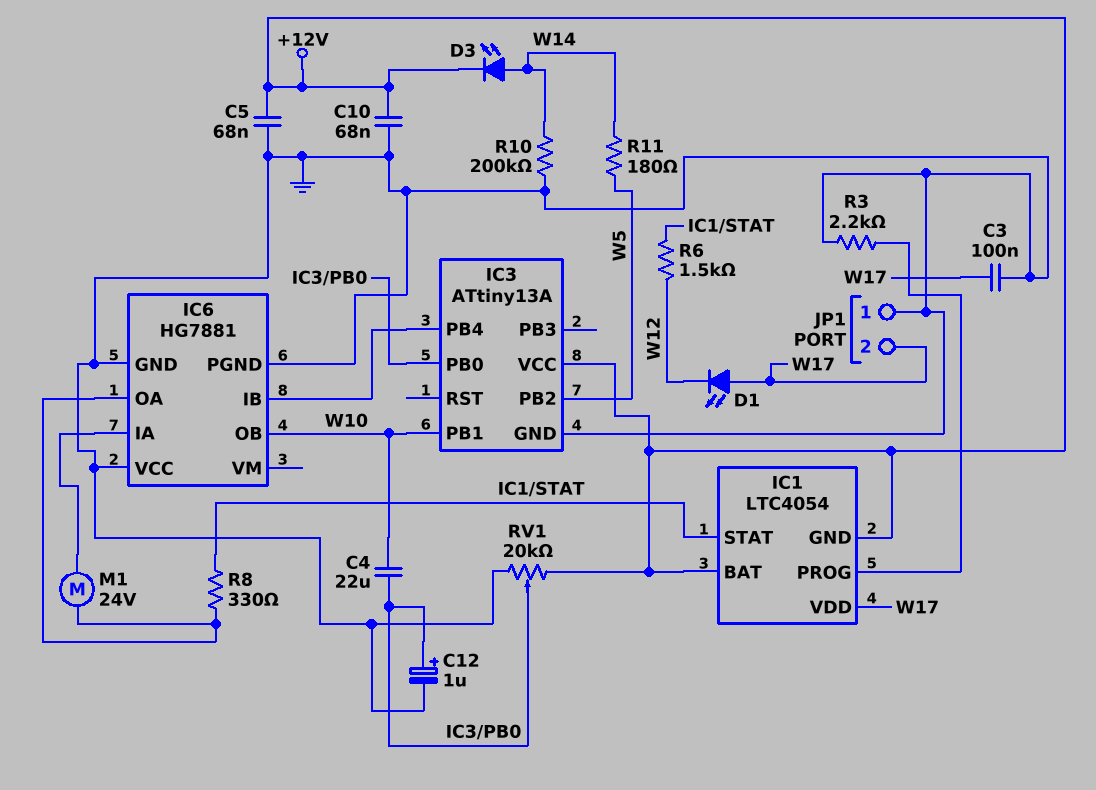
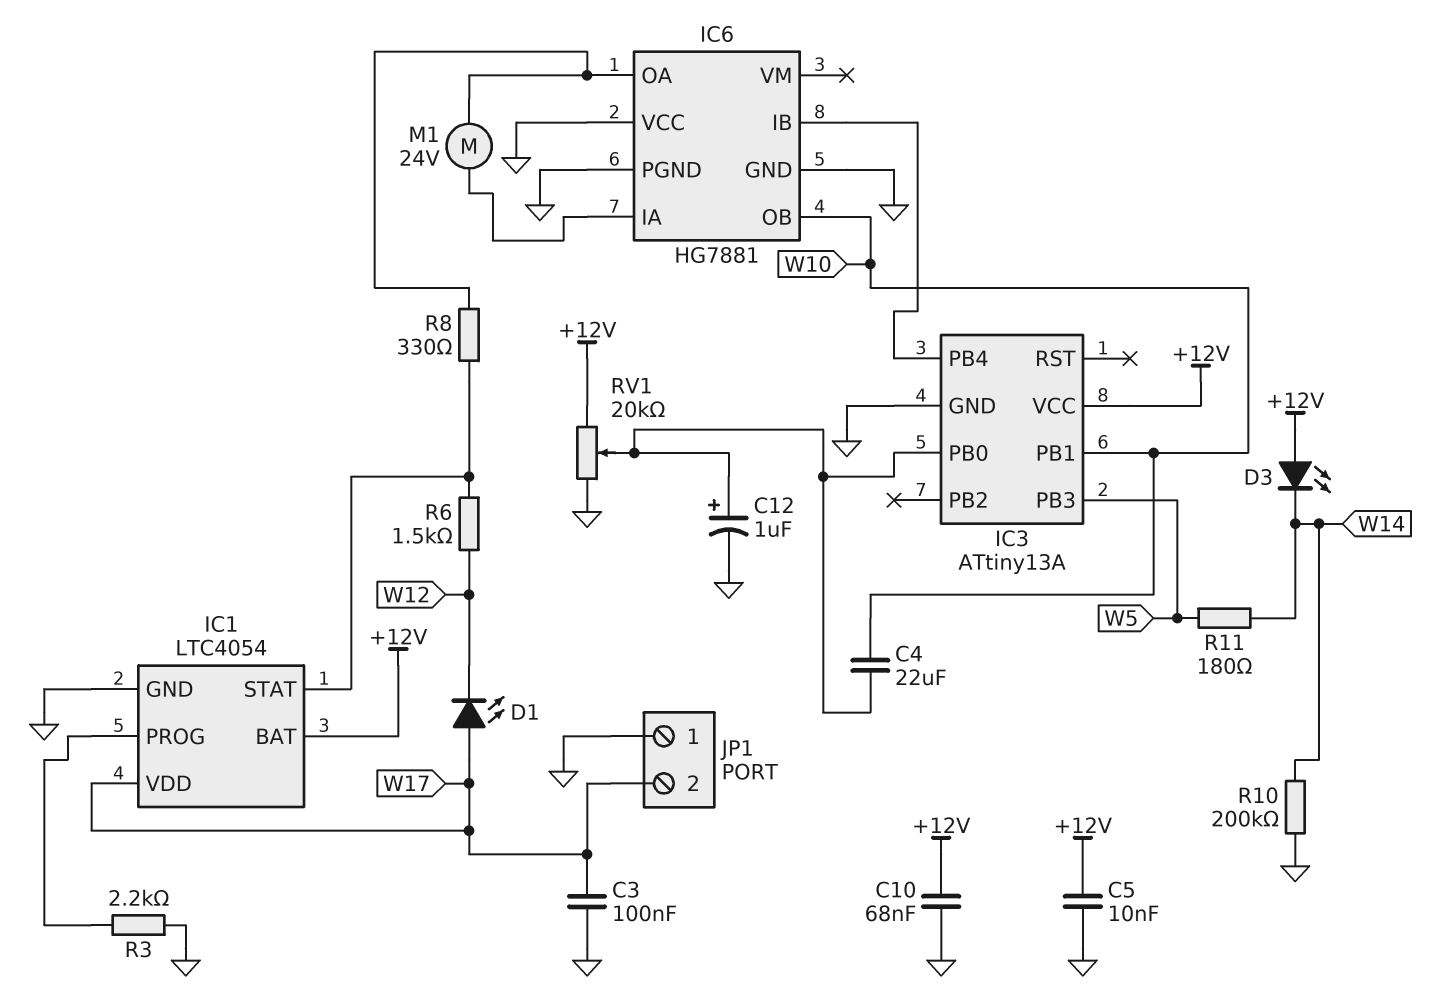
C5: 68nF (+12V, GND) -> 10nF (+12V, GND)
D3: LED (A W14, K +12V) -> LED (A +12V, K W14)
IC1 pin GND: +12V -> GND
IC3 pin PB2: W5 -> none
IC3 pin PB3: none -> W5

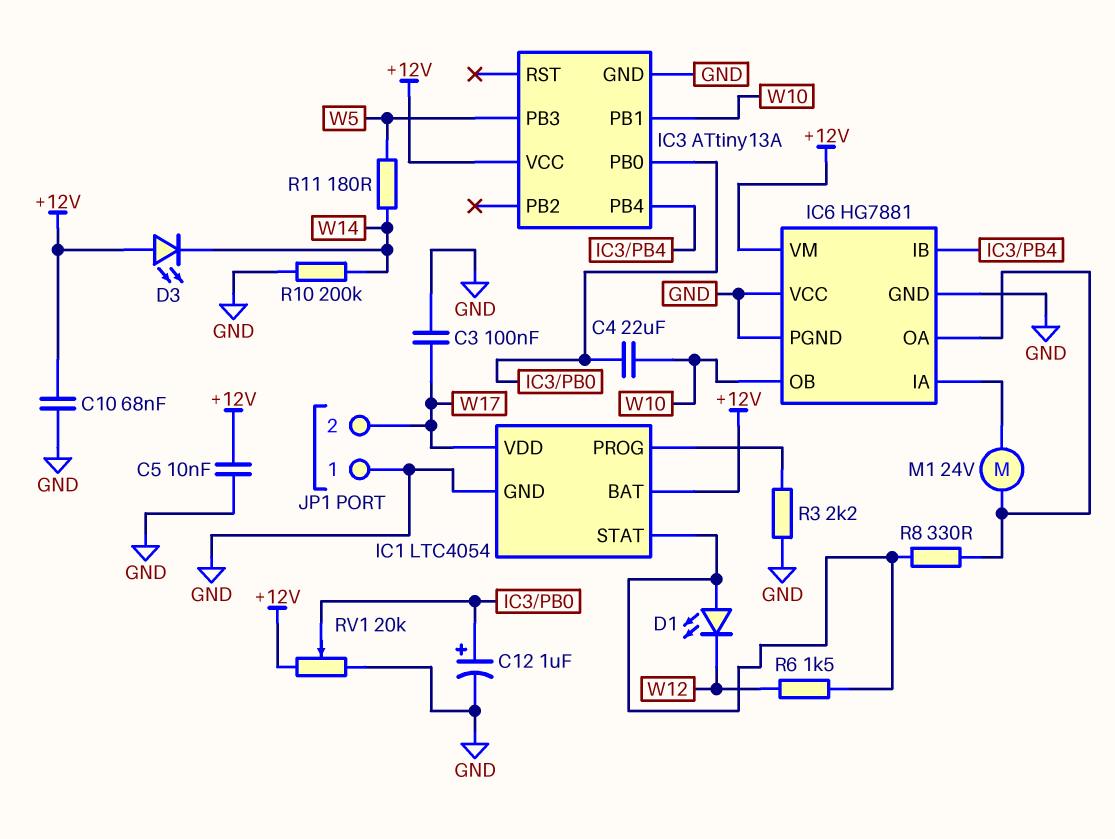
D1: LED (A W17, K W12) -> LED (A IC1/STAT, K W12)
IC6 pin VM: none -> +12V

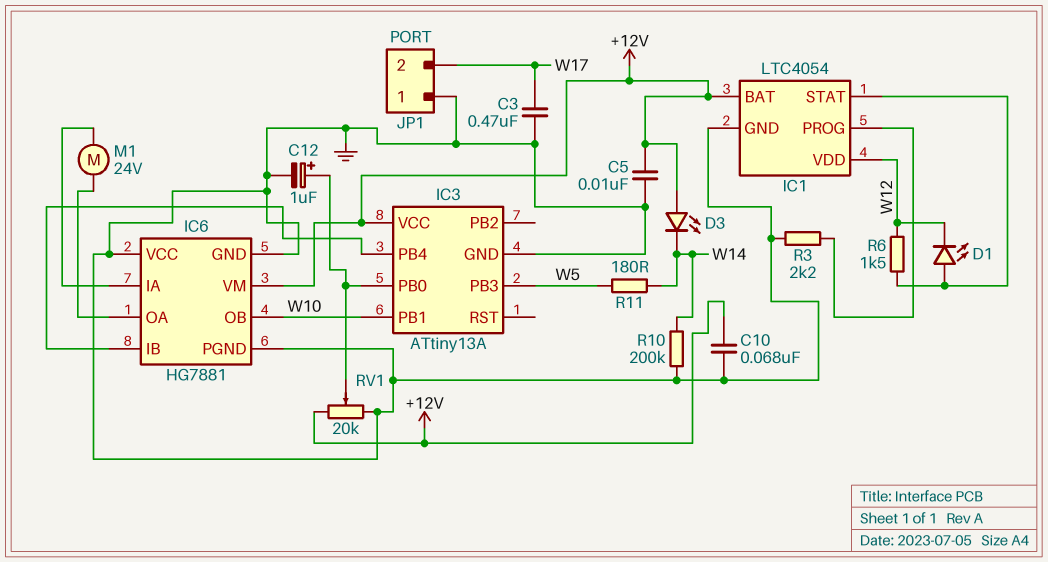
C3: 100nF (GND, W17) -> 470nF (GND, W17)
C4: 22uF (IC3/PB0, W10) -> none
IC1 pin VDD: W17 -> W12
R8: 330 (IC1/STAT, IC6/OA) -> none

